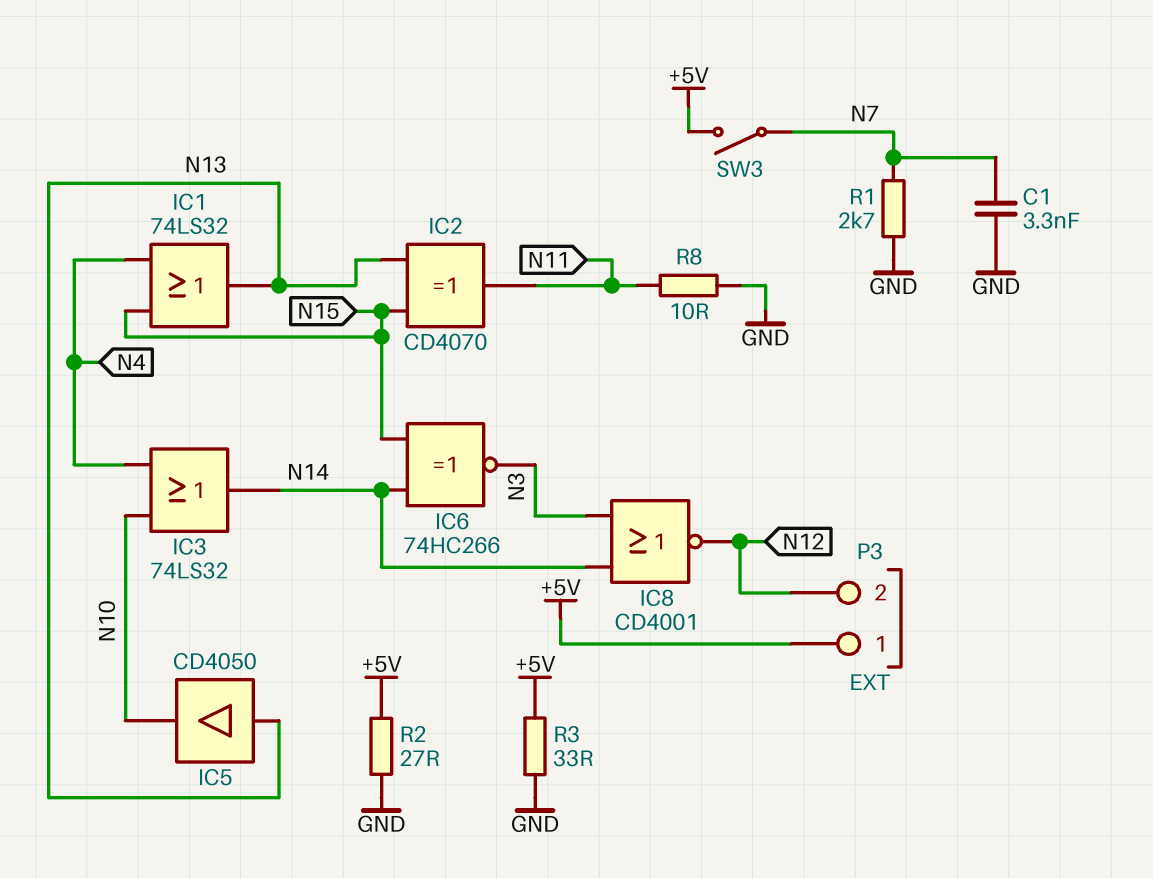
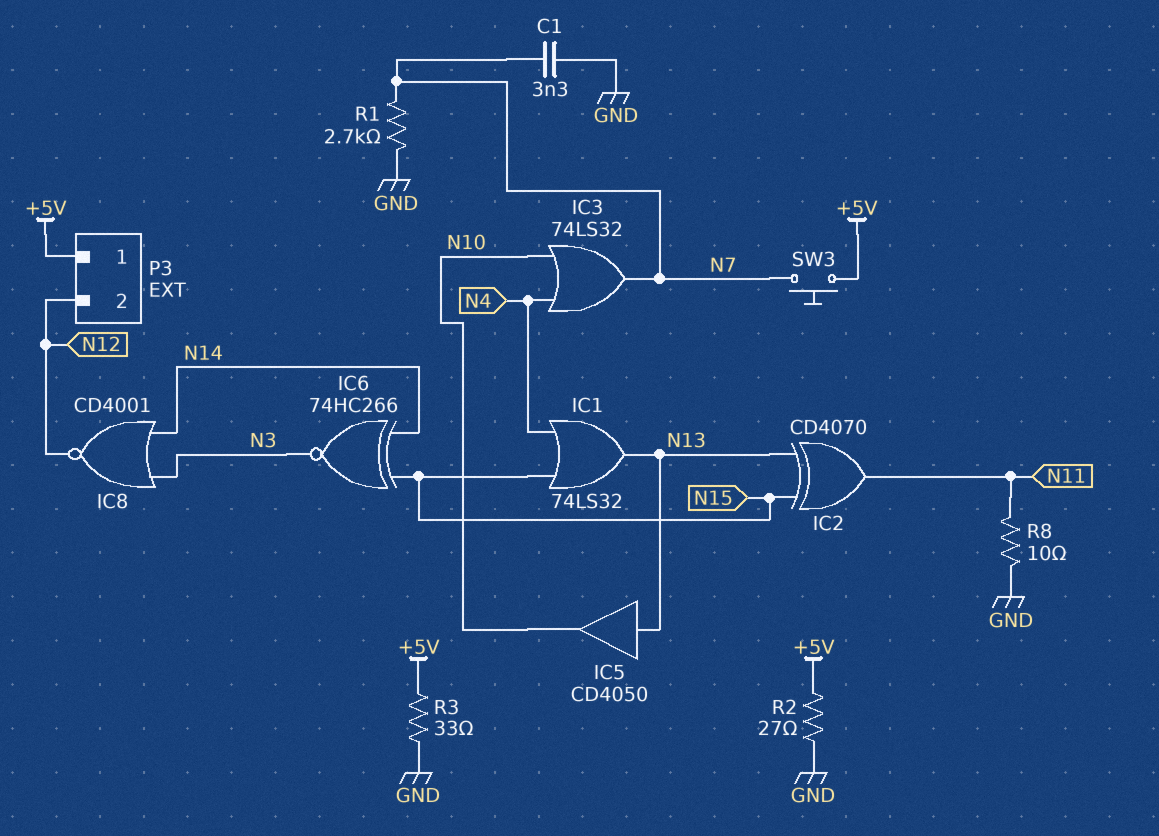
IC3: OR 74LS32 (in N4, in N10, out N14) -> OR 74LS32 (in N4, in N10, out N7)
SW3: switch (+5V, N7) -> button (+5V, N7)

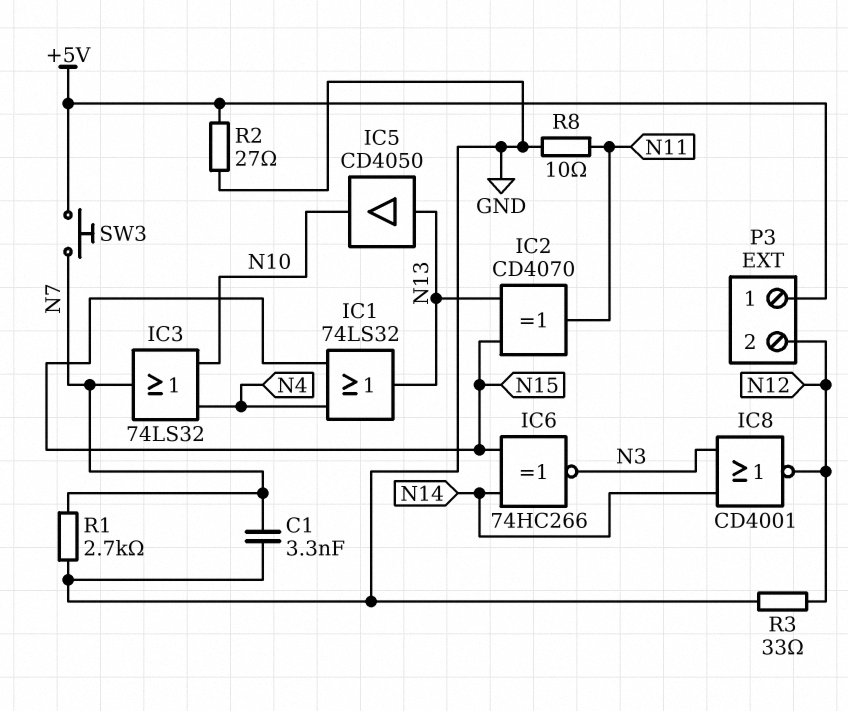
R3: 33 (+5V, GND) -> 33 (GND, N12)

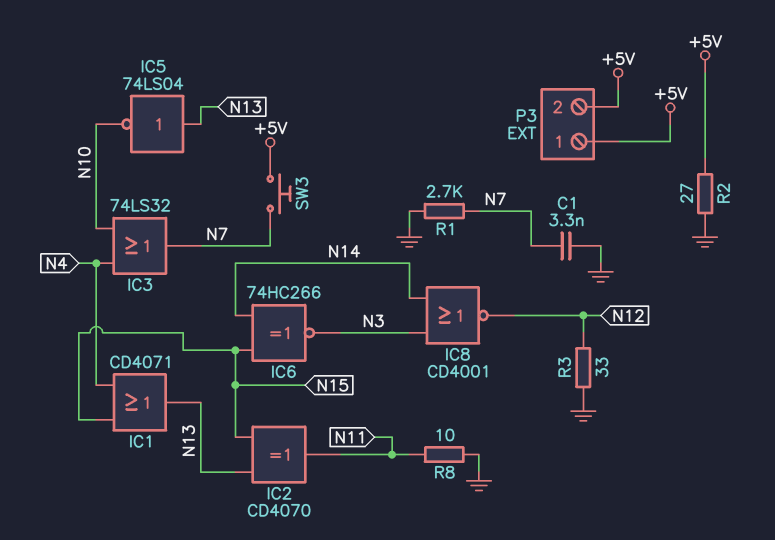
IC1: OR 74LS32 (in N4, in N15, out N13) -> OR CD4071 (in N4, in N15, out N13)
IC5: buffer CD4050 (in N13, out N10) -> NOT 74LS04 (in N13, out N10)
P3 pin 2: N12 -> +5V

